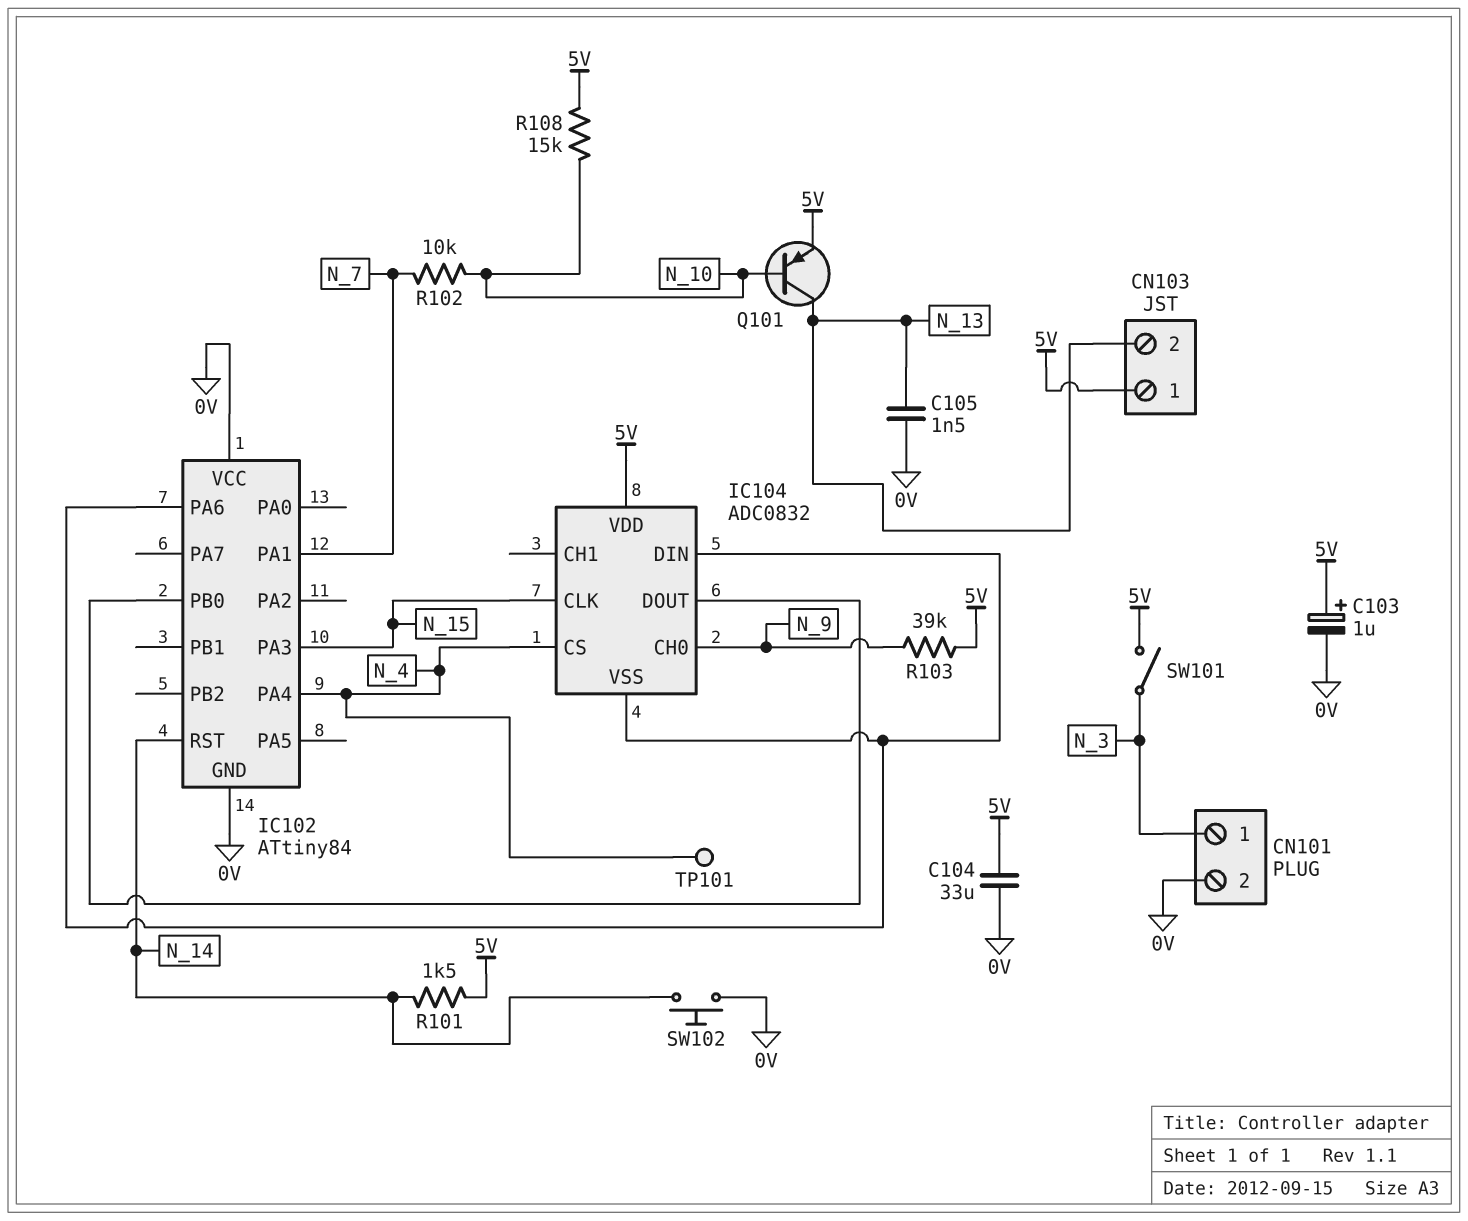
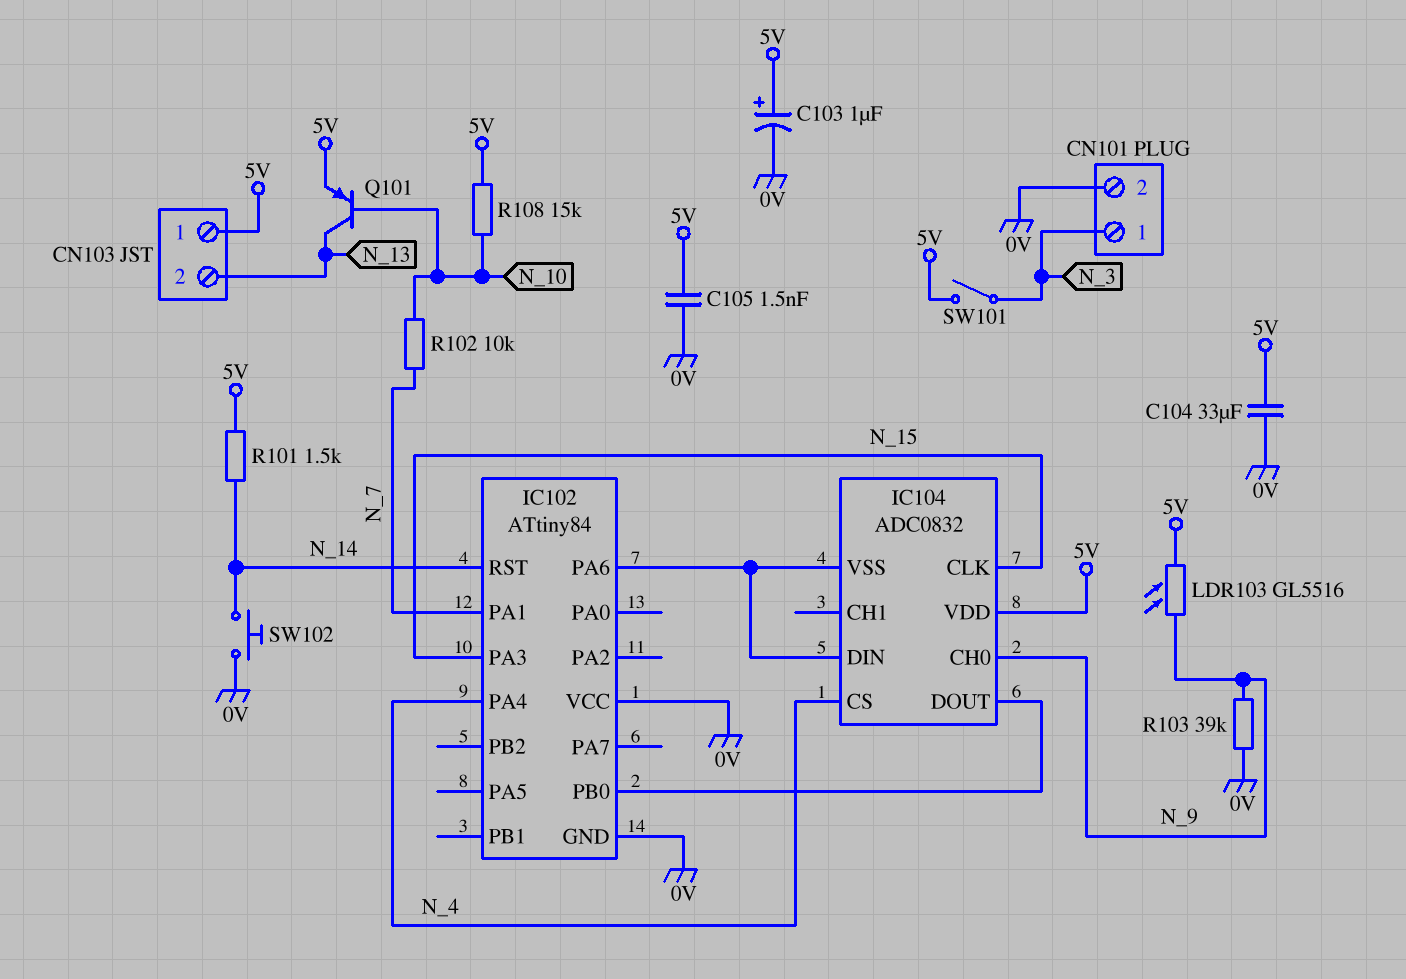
C105: 1.5nF (0V, N_13) -> 1.5nF (0V, 5V)
LDR103: none -> GL5516 (5V, N_9)
R103: 39k (5V, N_9) -> 39k (0V, N_9)
TP101: test point (N_4) -> none

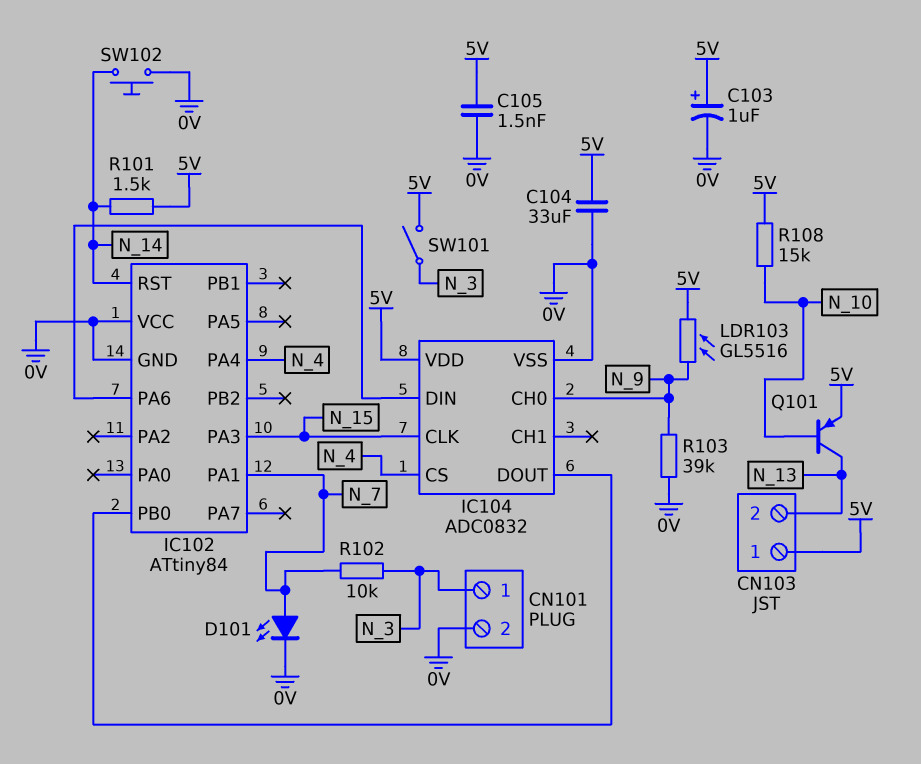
D101: none -> LED (A N_7, K 0V)
IC104 pin VSS: IC102/PA6 -> 0V
R102: 10k (N_7, N_10) -> 10k (N_3, N_7)

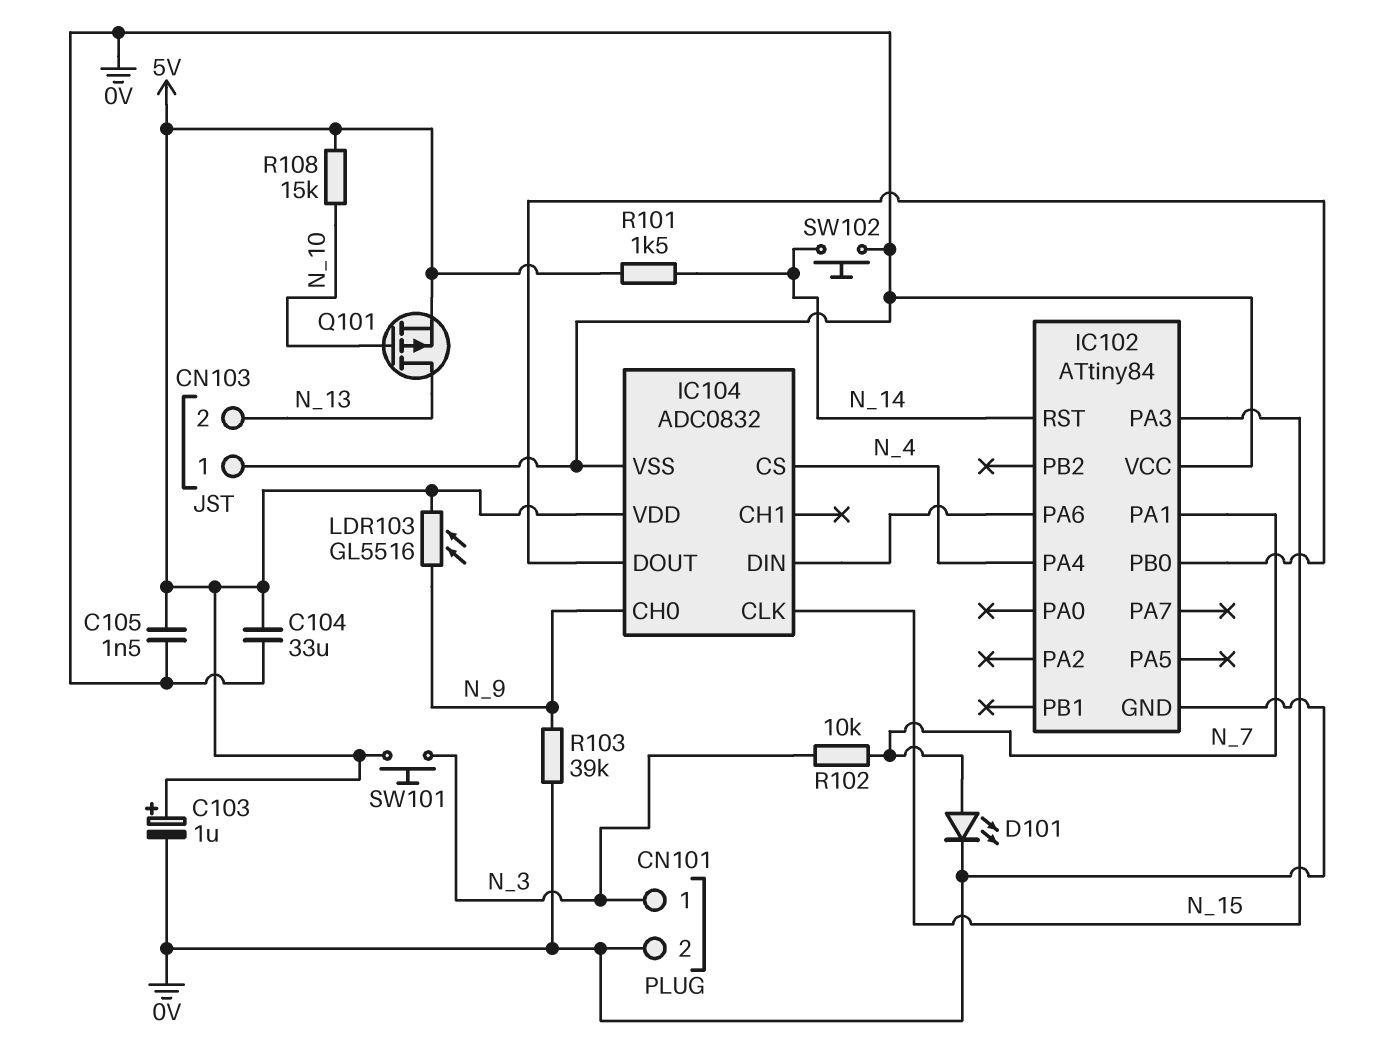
CN103 pin 1: 5V -> 0V
Q101: PNP (B N_10, C N_13, E 5V) -> PMOS (G N_10, D N_13, S 5V)
SW101: switch (5V, N_3) -> button (5V, N_3)

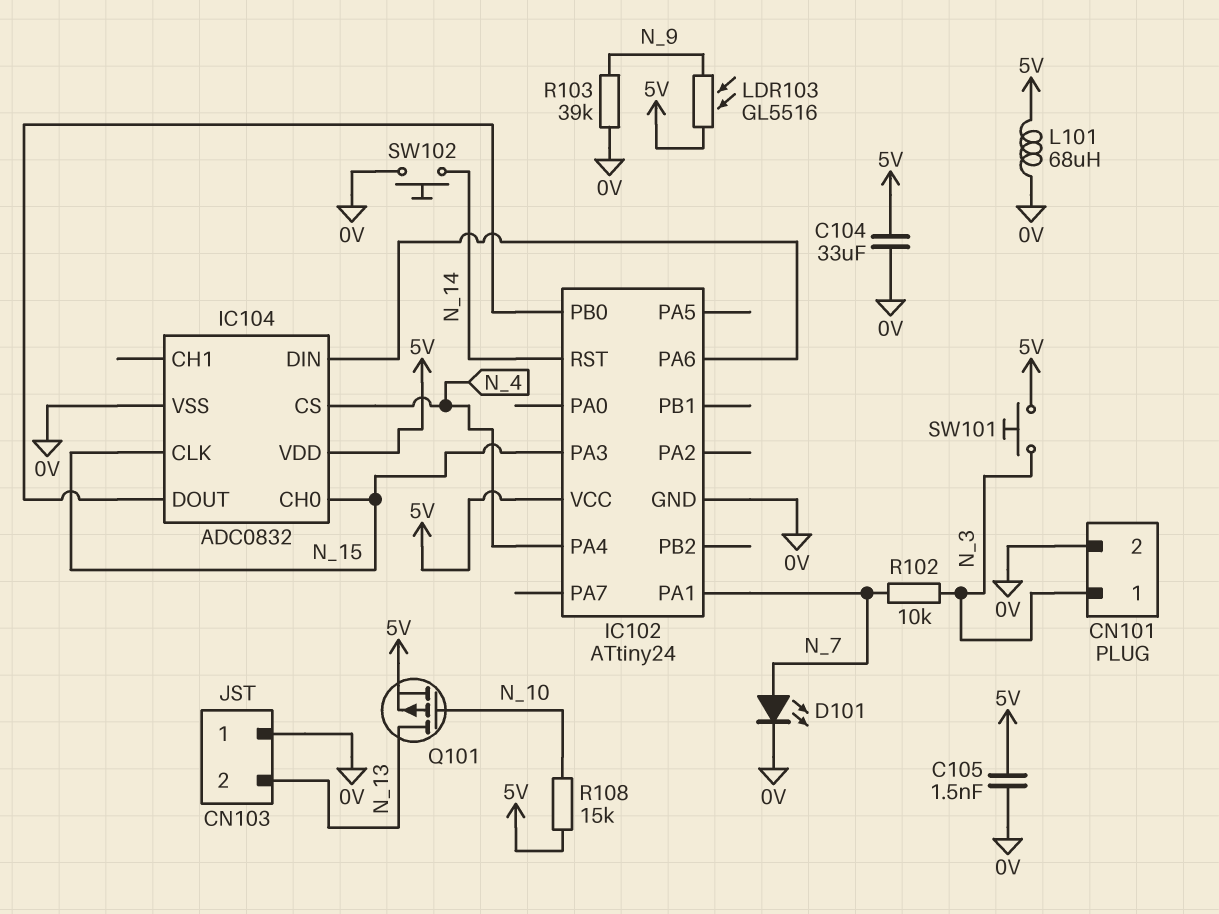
C103: 1uF (plus 5V, minus 0V) -> none
IC102: ATtiny84 -> ATtiny24
IC102 pin VCC: 0V -> 5V
IC104 pin CH0: N_9 -> N_15
L101: none -> 68uH (0V, 5V)
R101: 1.5k (5V, N_14) -> none

